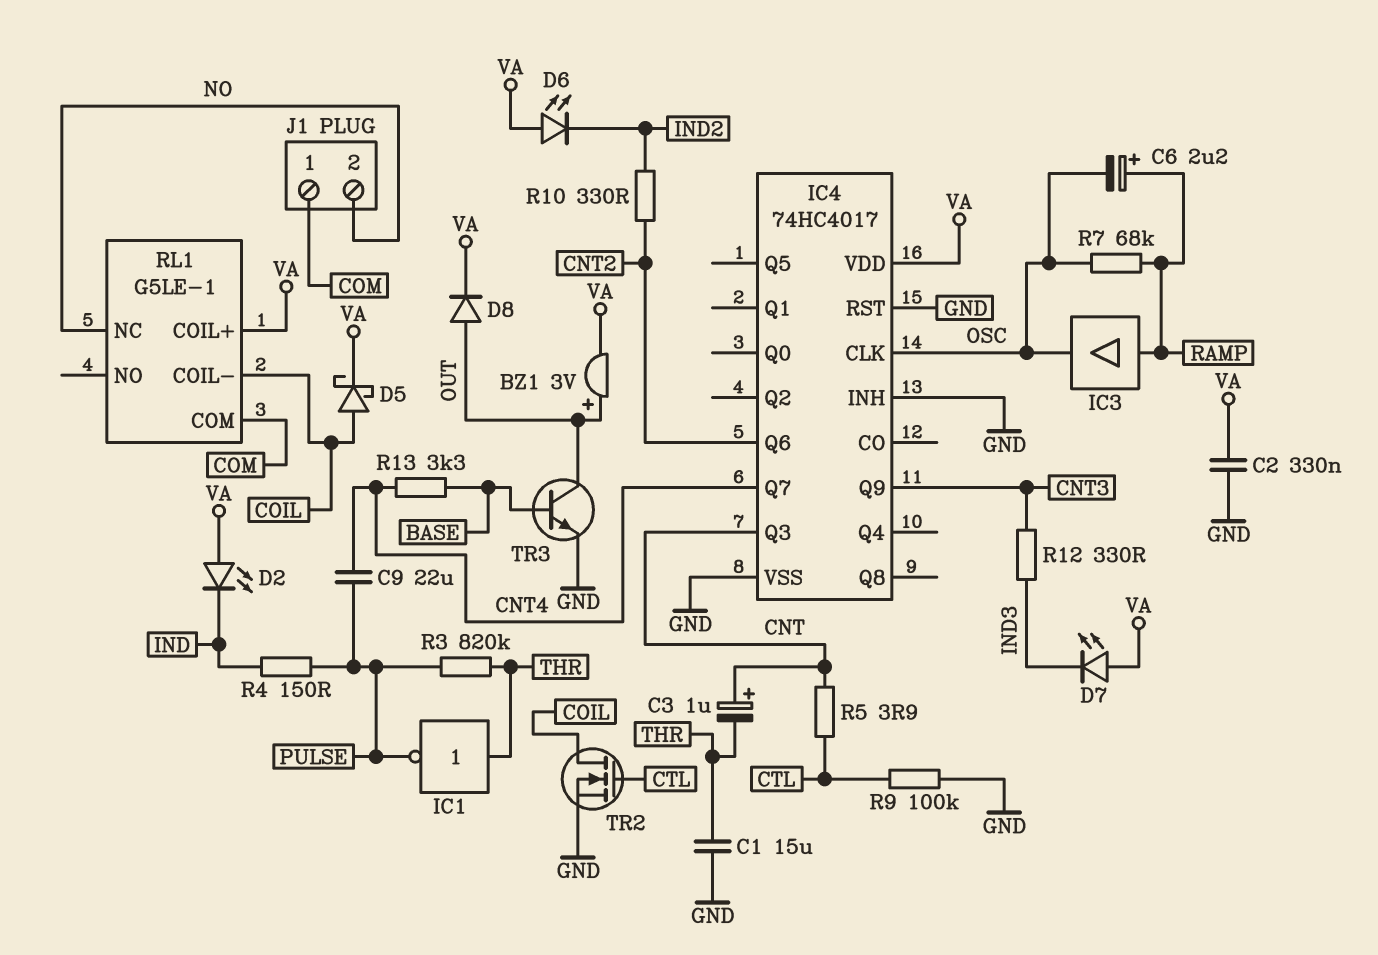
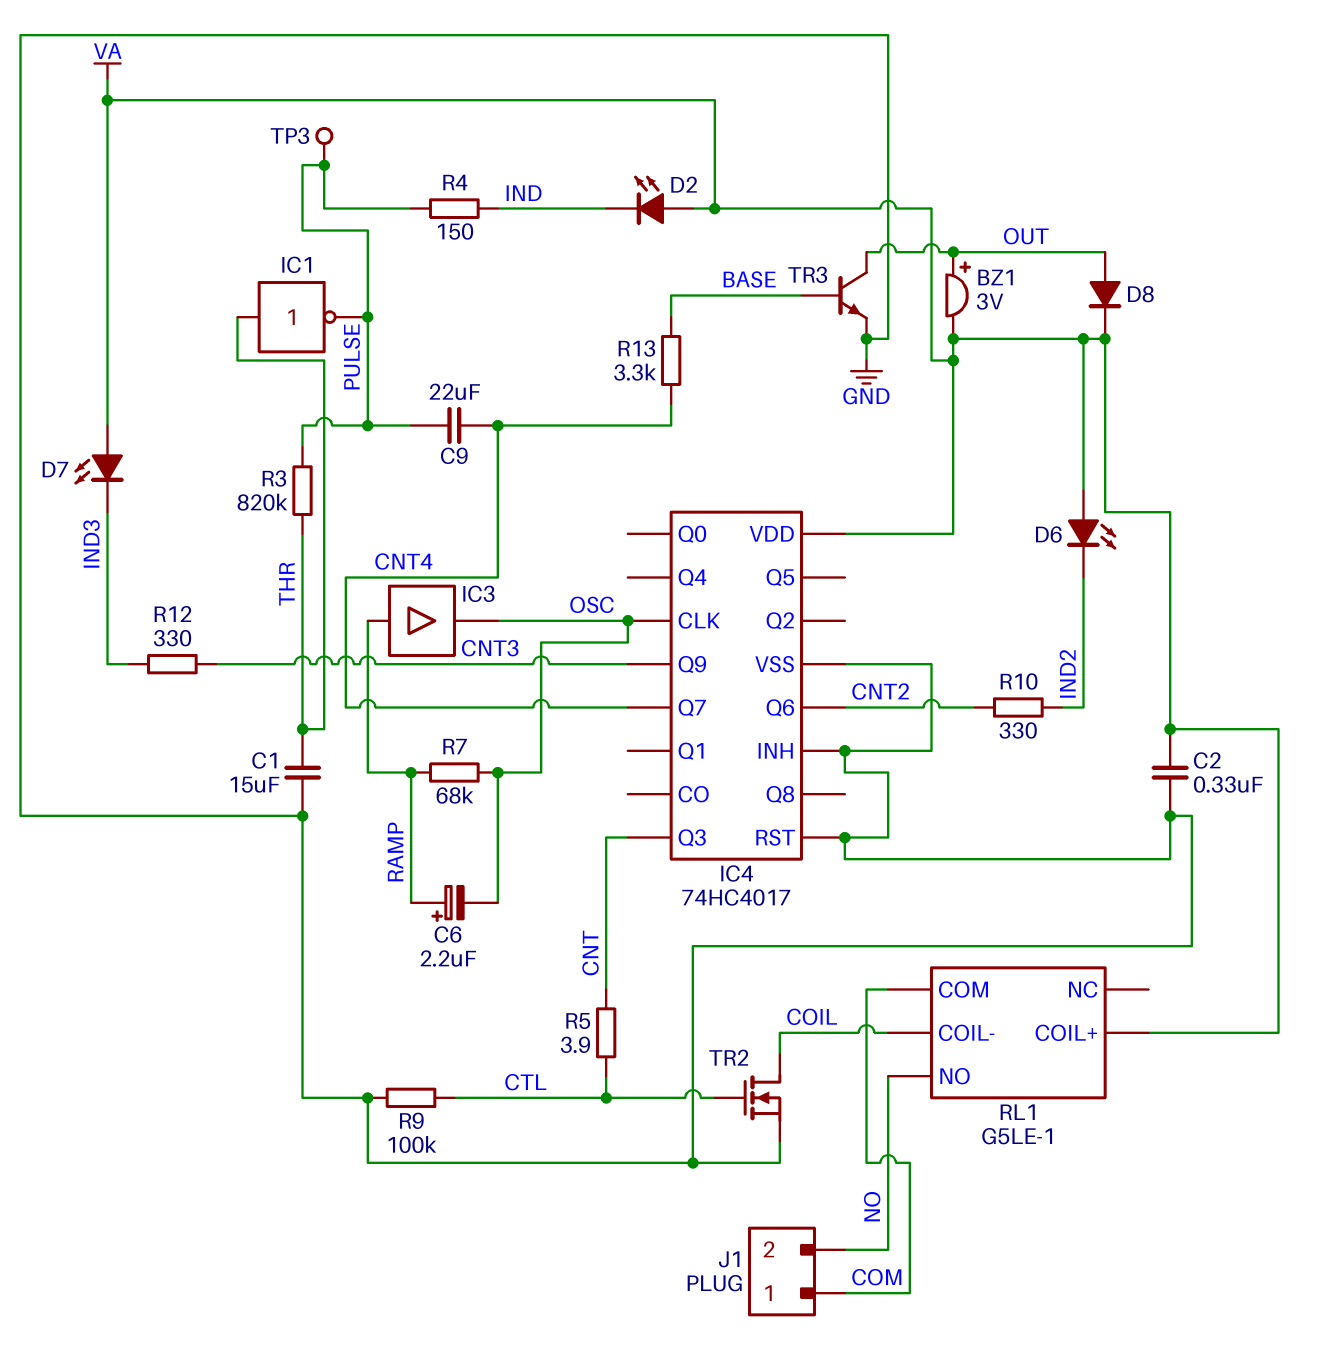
C3: 1uF (plus CNT, minus THR) -> none
D5: schottky (A COIL, K VA) -> none
RL1 pin NC: NO -> none
RL1 pin NO: none -> NO
TP3: none -> test point (PULSE)

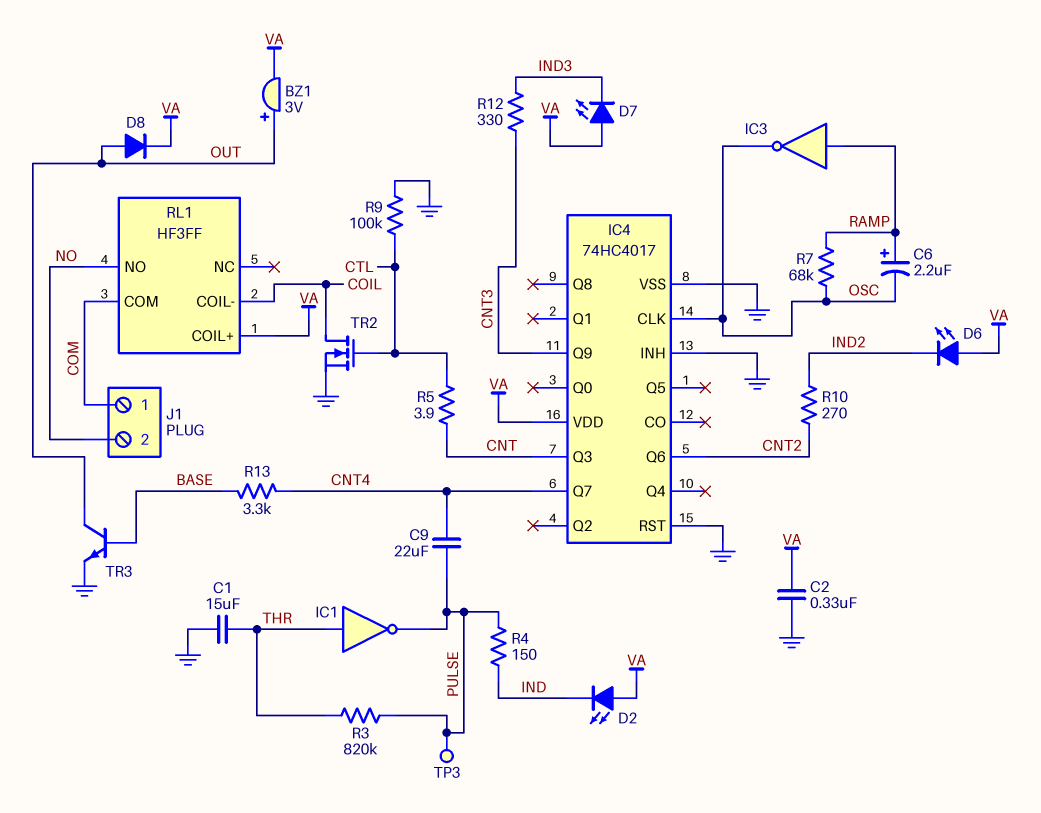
IC3: buffer (in RAMP, out OSC) -> NOT (in RAMP, out OSC)
R10: 330 (CNT2, IND2) -> 270 (CNT2, IND2)
RL1: G5LE-1 -> HF3FF

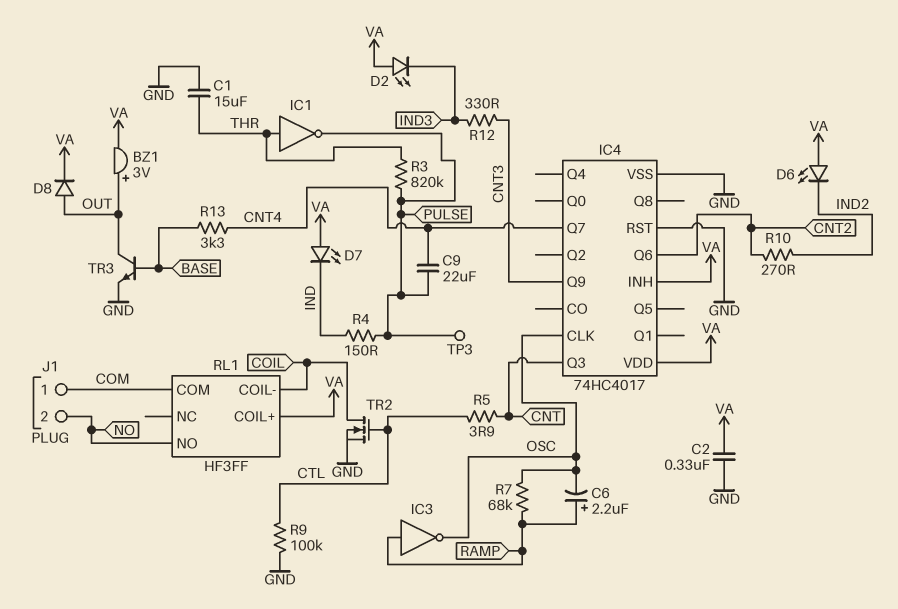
D2: LED (A VA, K IND) -> LED (A VA, K IND3)
D7: LED (A VA, K IND3) -> LED (A VA, K IND)
IC4 pin INH: GND -> VA

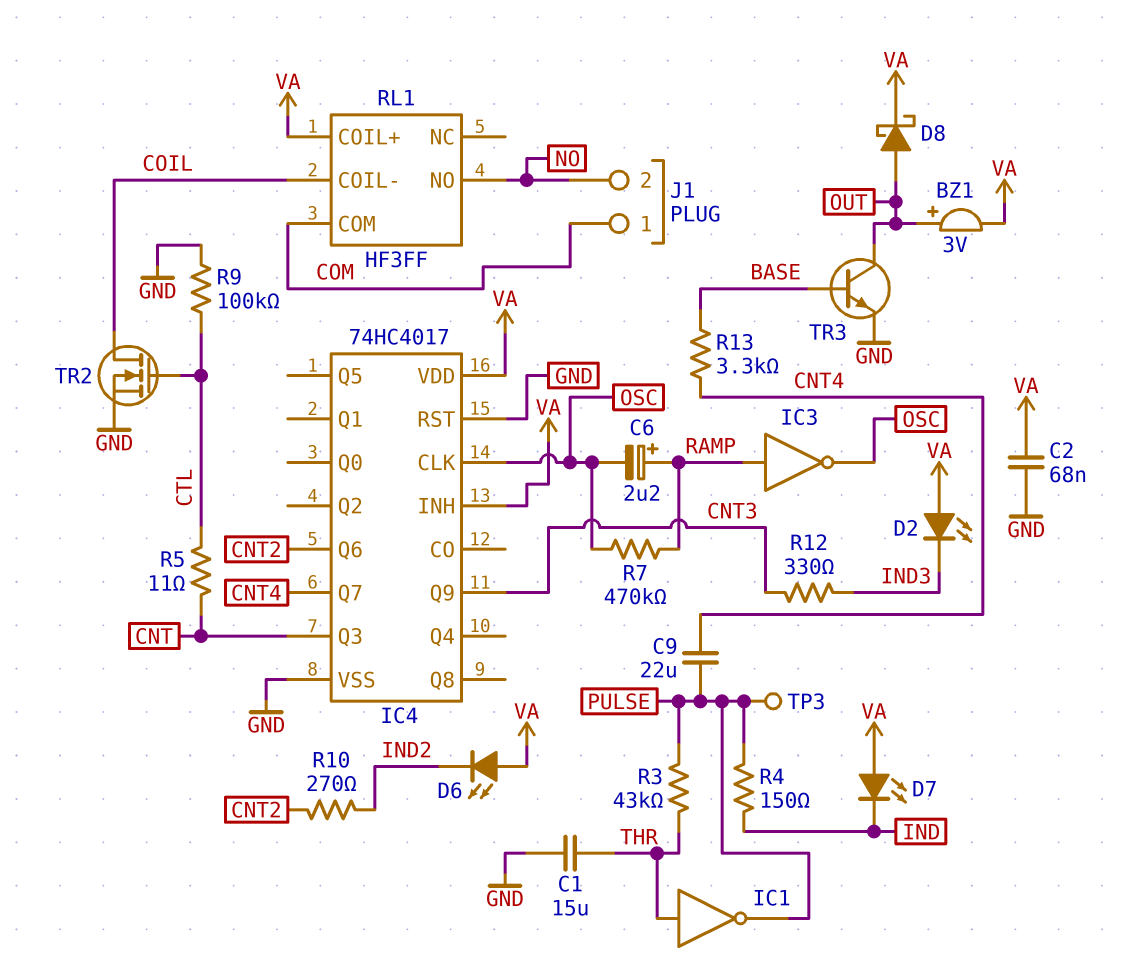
C2: 330nF (GND, VA) -> 68nF (GND, VA)
D8: diode (A OUT, K VA) -> schottky (A OUT, K VA)
R3: 820k (PULSE, THR) -> 43k (PULSE, THR)
R5: 3.9 (CNT, CTL) -> 11 (CNT, CTL)
R7: 68k (OSC, RAMP) -> 470k (OSC, RAMP)

